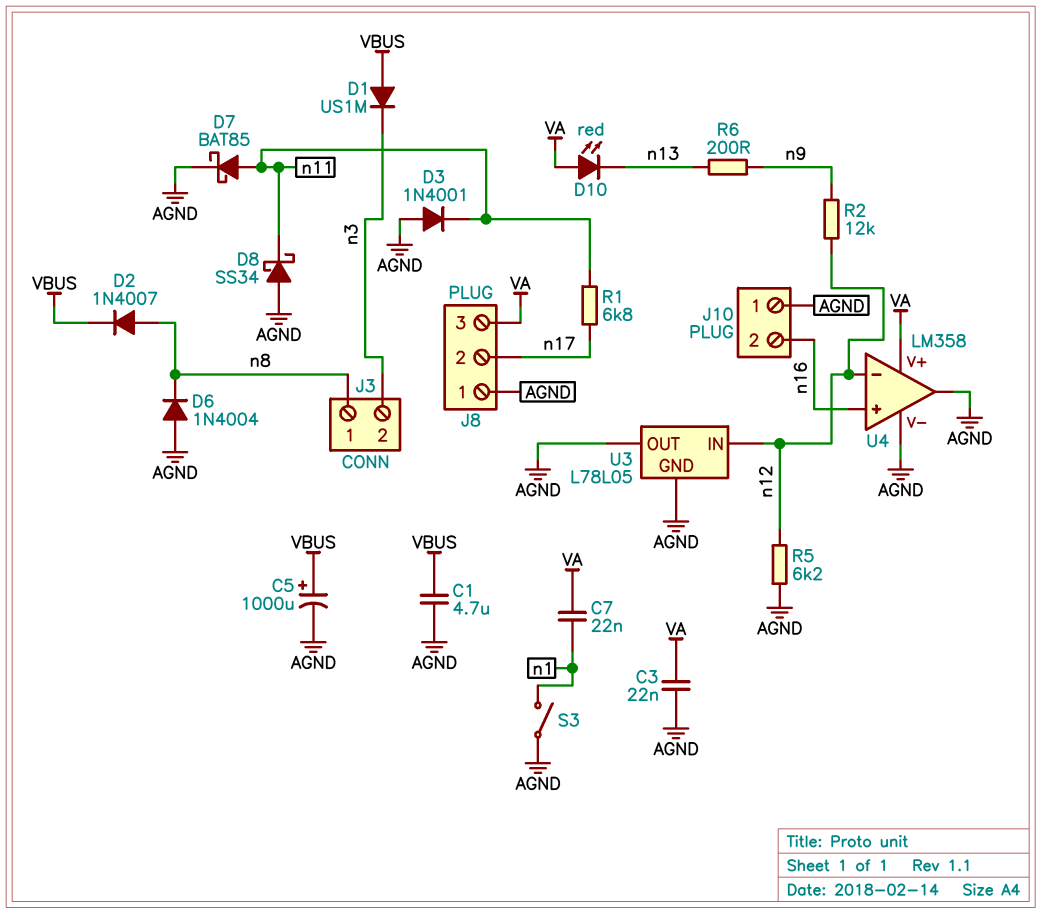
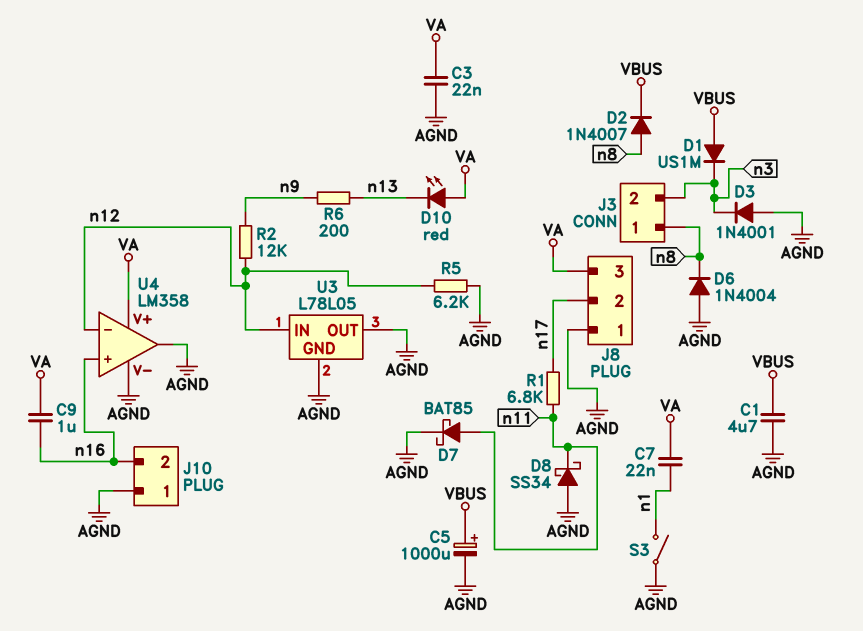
C9: none -> 1uF (VA, n16)
D3: diode 1N4001 (A AGND, K n11) -> diode 1N4001 (A AGND, K n3)

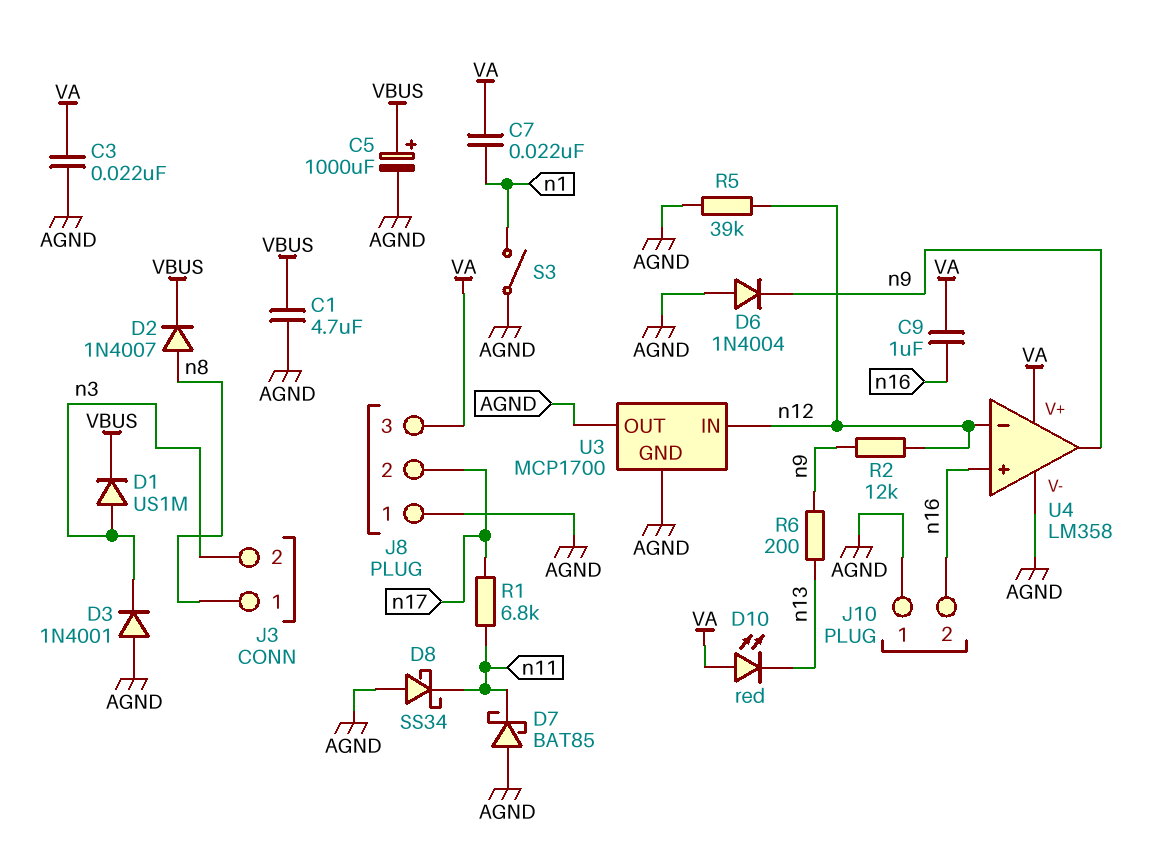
D1: diode US1M (A VBUS, K n3) -> diode US1M (A n3, K VBUS)
D6: diode 1N4004 (A AGND, K n8) -> diode 1N4004 (A AGND, K n9)
D7: schottky BAT85 (A n11, K AGND) -> schottky BAT85 (A AGND, K n11)
R5: 6.2k (AGND, n12) -> 39k (AGND, n12)
U3: L78L05 -> MCP1700
U4 pin out: AGND -> n9

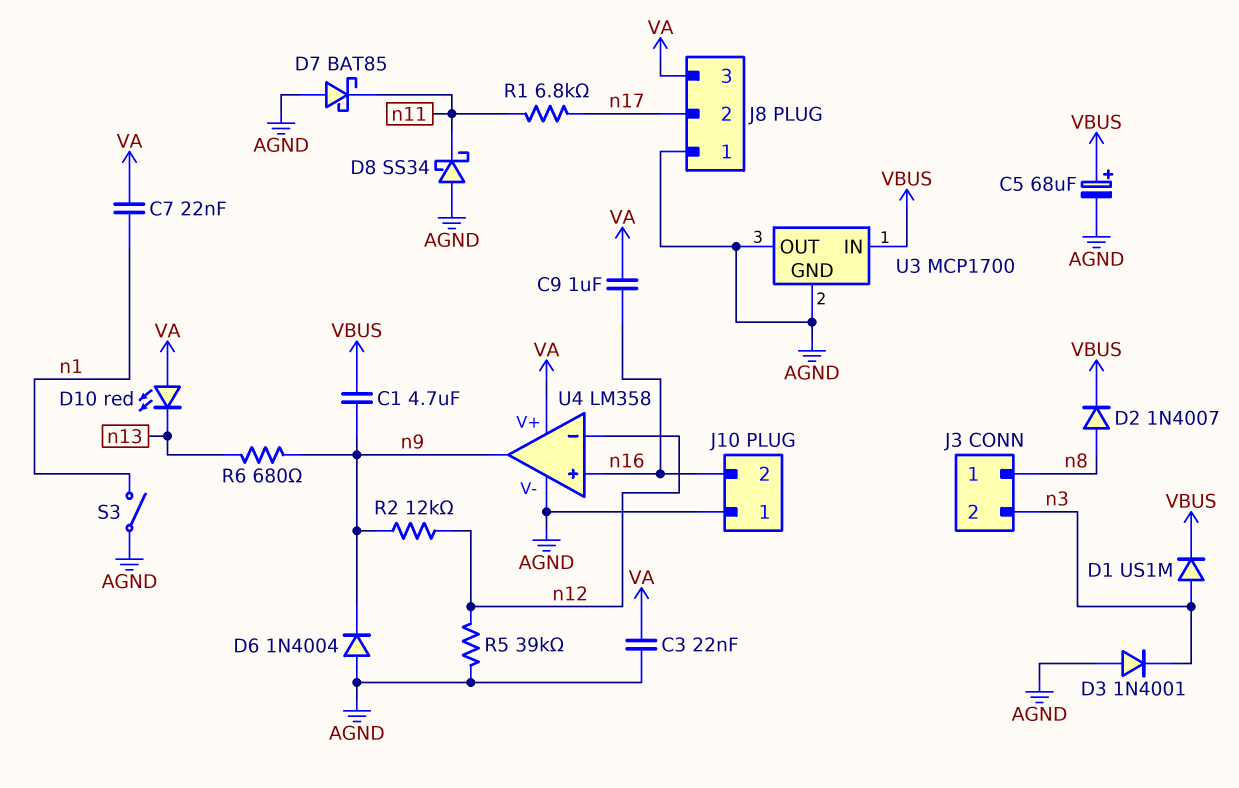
C1: 4.7uF (AGND, VBUS) -> 4.7uF (VBUS, n9)
C5: 1000uF (plus VBUS, minus AGND) -> 68uF (plus VBUS, minus AGND)
R6: 200 (n9, n13) -> 680 (n9, n13)
U3 pin IN: n12 -> VBUS

